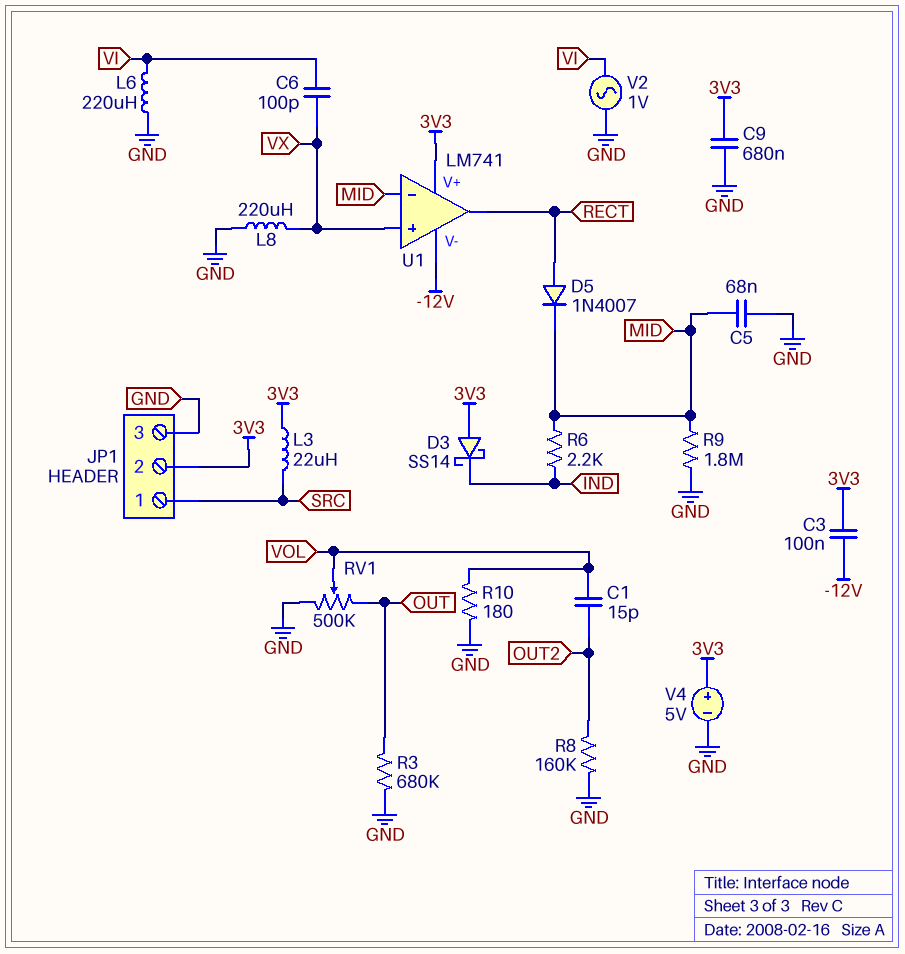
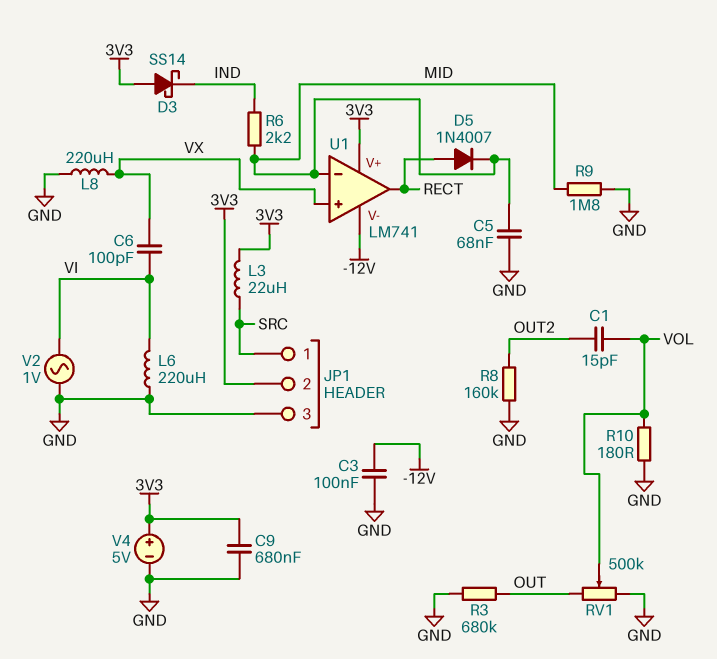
C3: 100nF (-12V, 3V3) -> 100nF (-12V, GND)

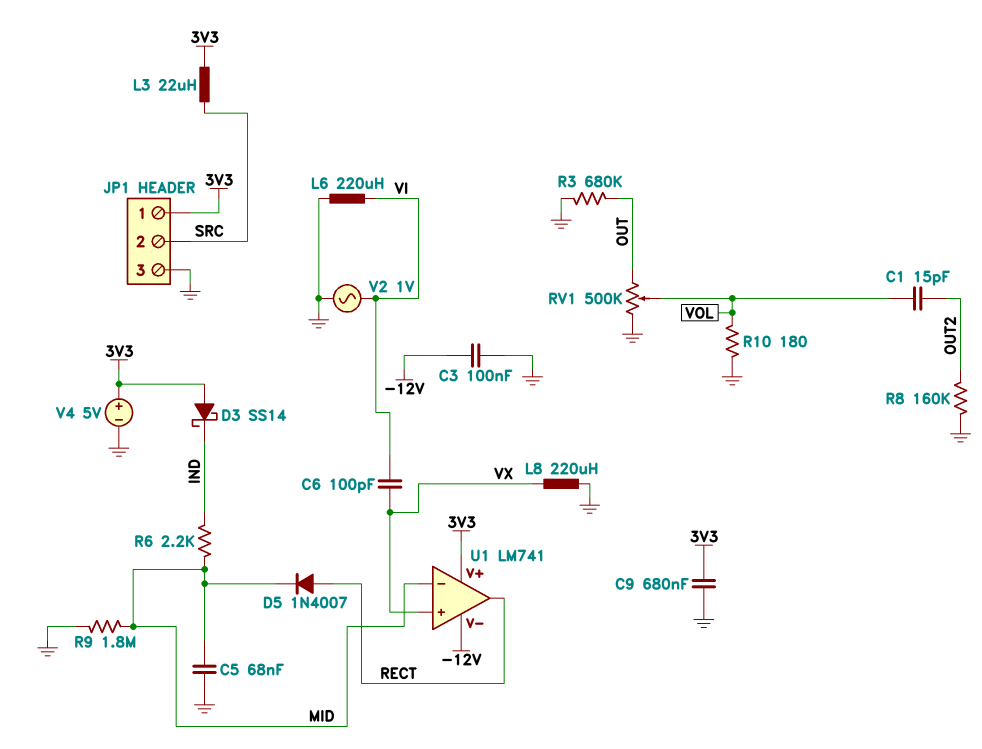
JP1 pin 1: SRC -> 3V3
JP1 pin 2: 3V3 -> SRC

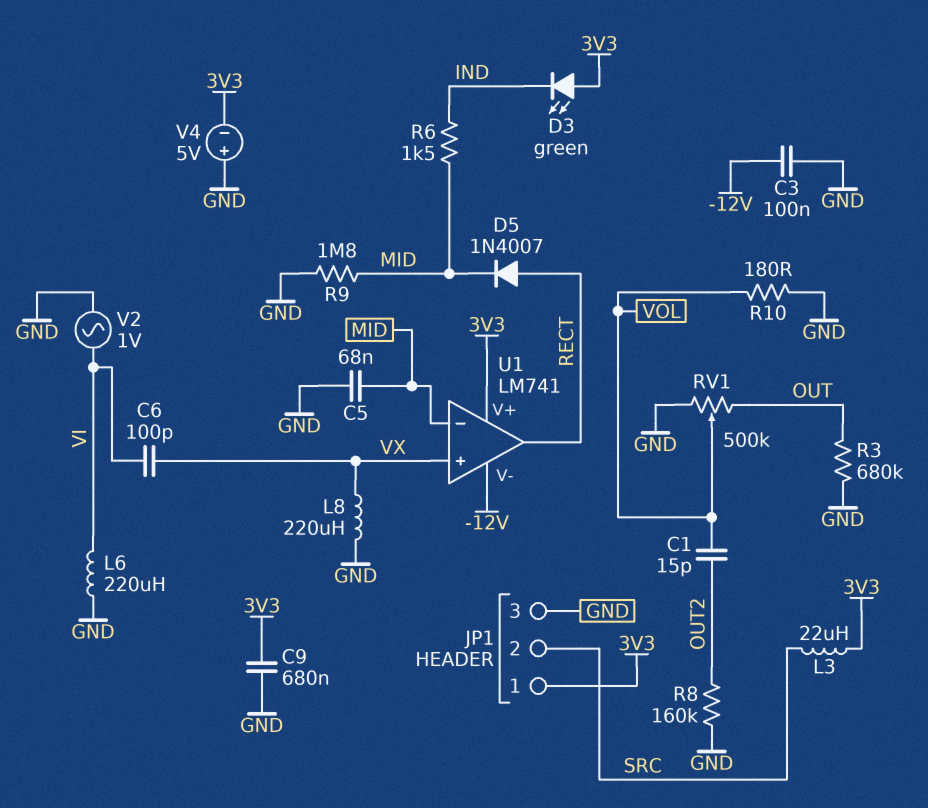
D3: schottky SS14 (A 3V3, K IND) -> LED green (A 3V3, K IND)
R6: 2.2k (IND, MID) -> 1.5k (IND, MID)
V4: 5V (plus 3V3, minus GND) -> 5V (plus GND, minus 3V3)

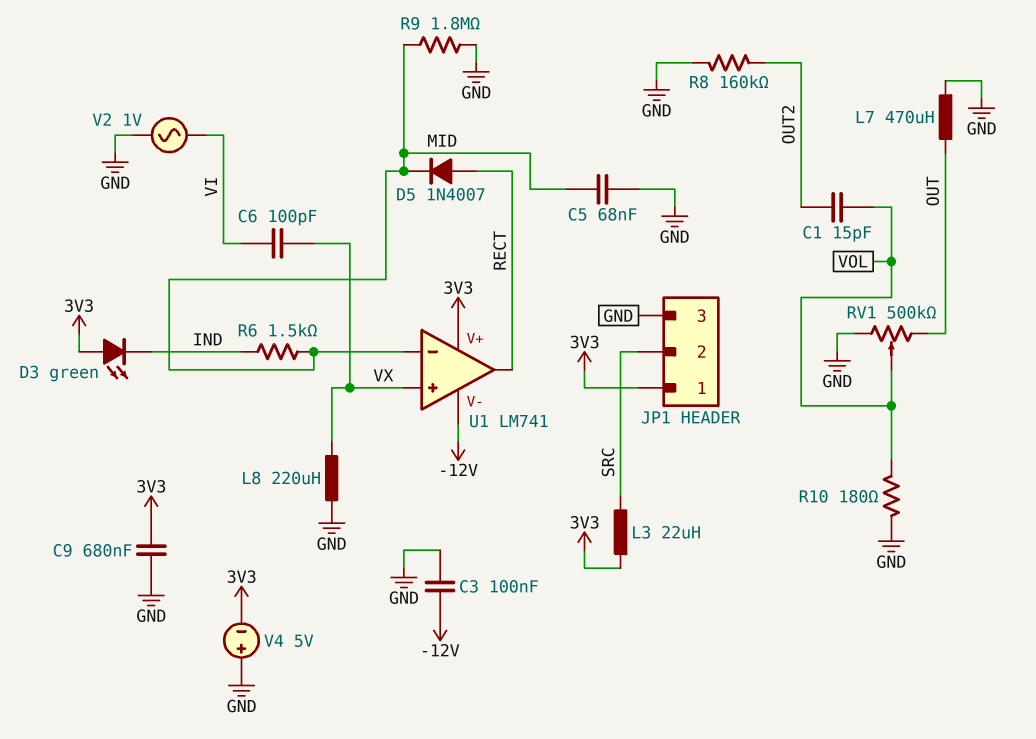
L6: 220uH (GND, VI) -> none
L7: none -> 470uH (GND, OUT)
R3: 680k (GND, OUT) -> none

